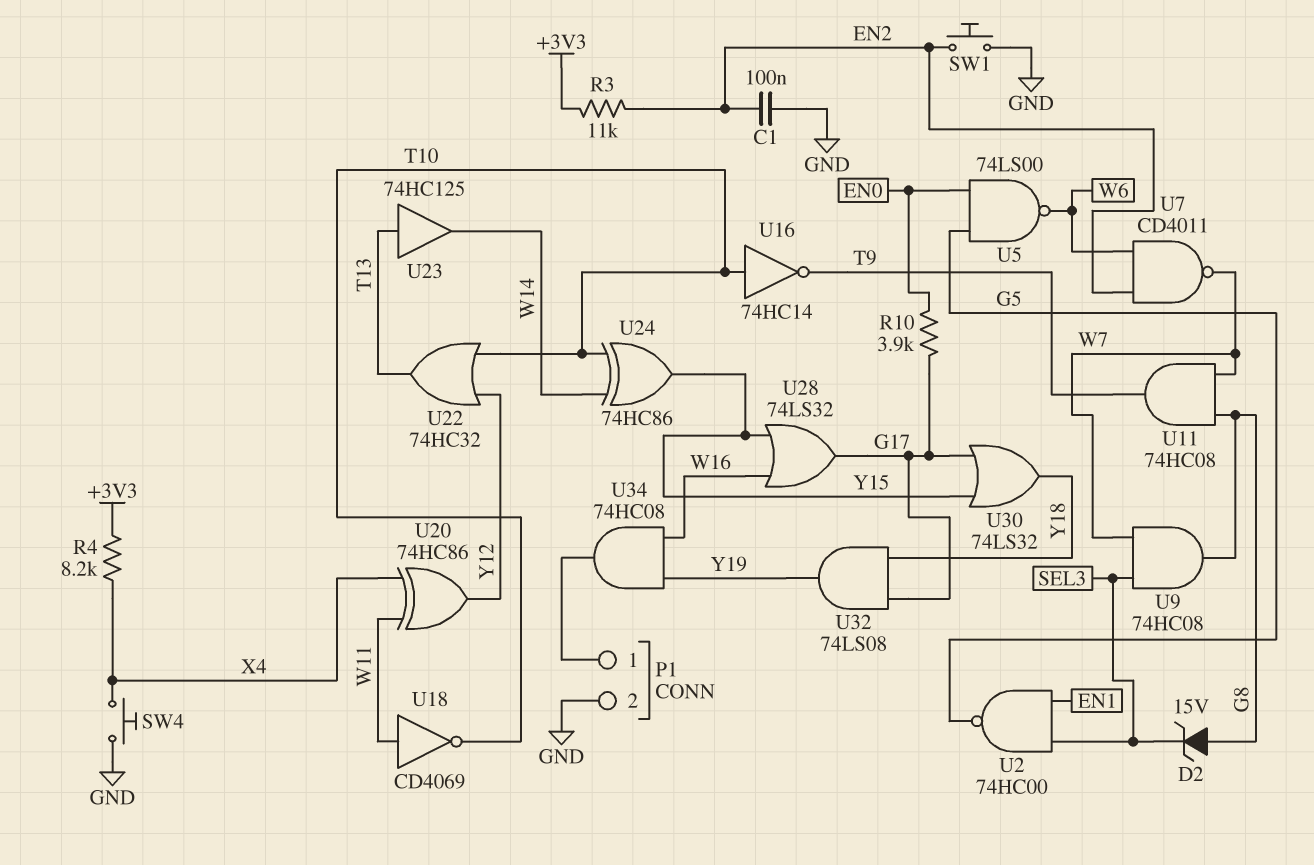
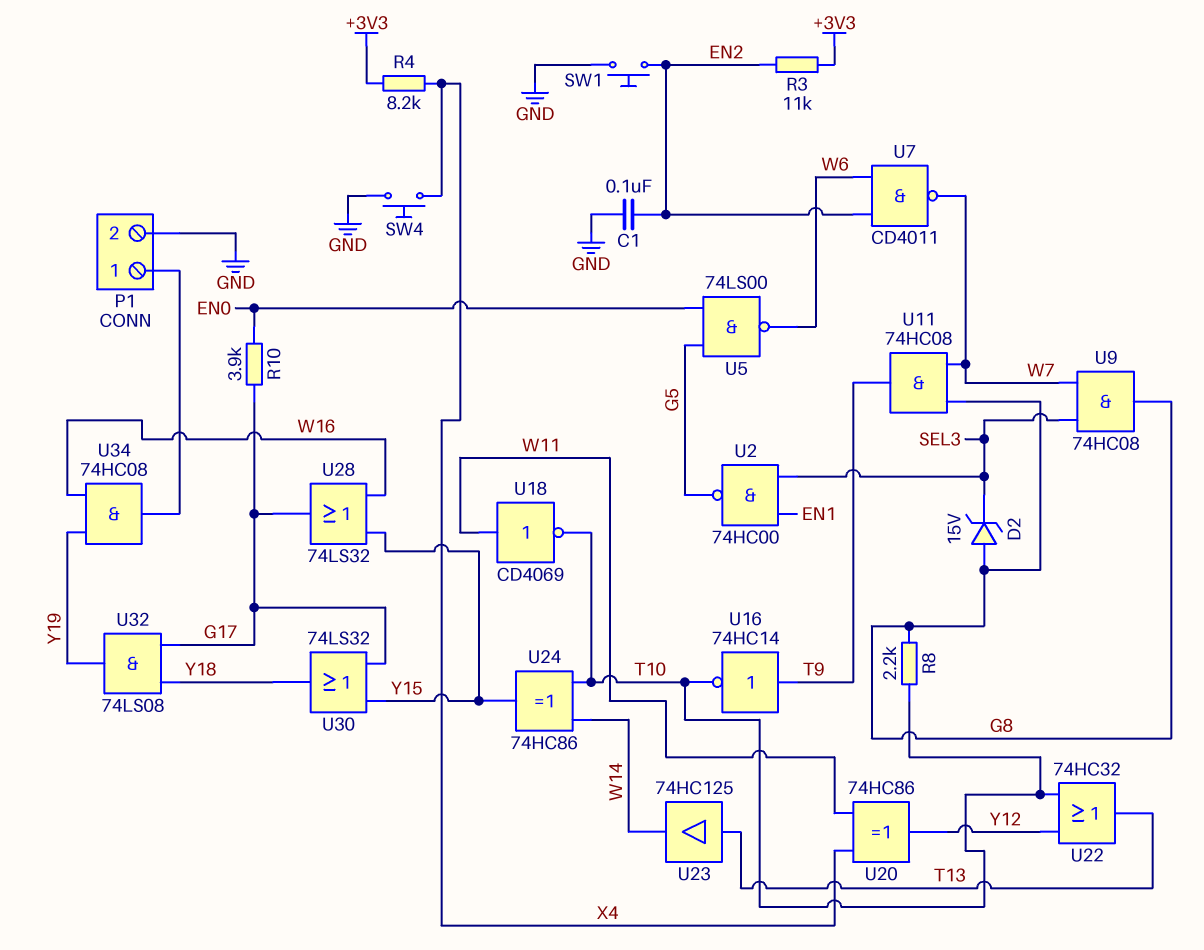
R8: none -> 2.2k (G8, T10)
U16: NOT 74HC14 (in T10, out T9) -> NOT 74HC14 (in T9, out T10)

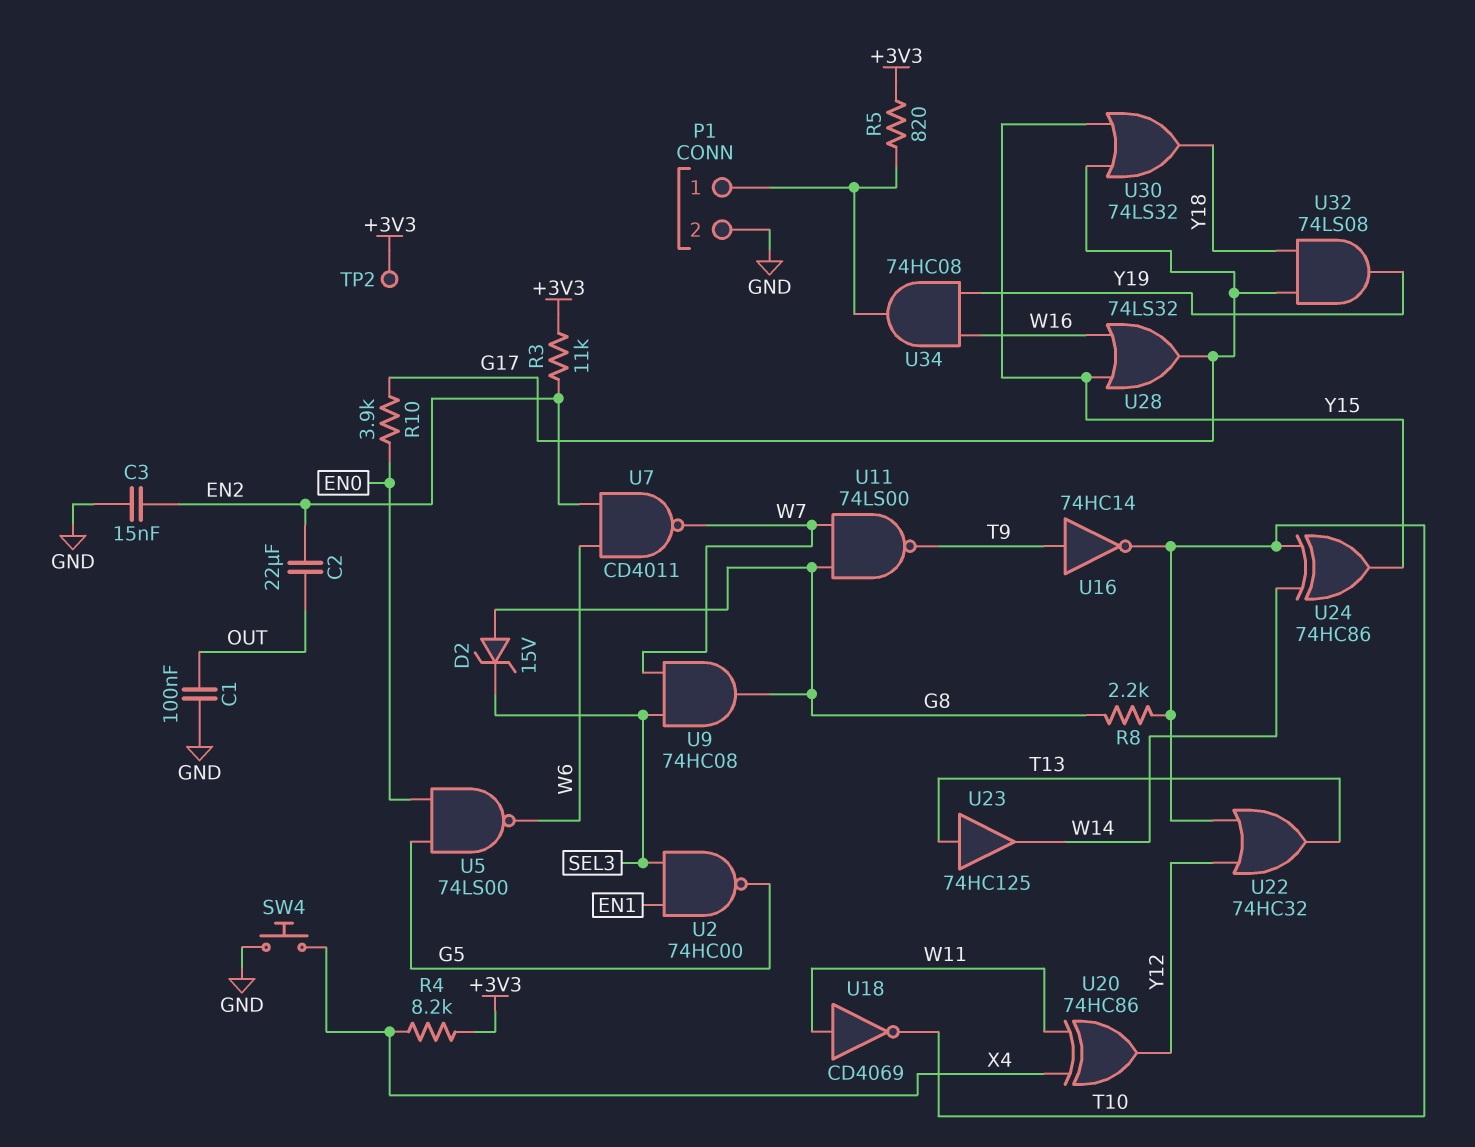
C1: 100nF (EN2, GND) -> 100nF (GND, OUT)
C2: none -> 22uF (EN2, OUT)
C3: none -> 15nF (EN2, GND)
R5: none -> 820 (+3V3, P1/1)
SW1: button (EN2, GND) -> none
TP2: none -> test point (+3V3)
U11: AND 74HC08 (in G8, in W7, out T9) -> NAND 74LS00 (in G8, in W7, out T9)

